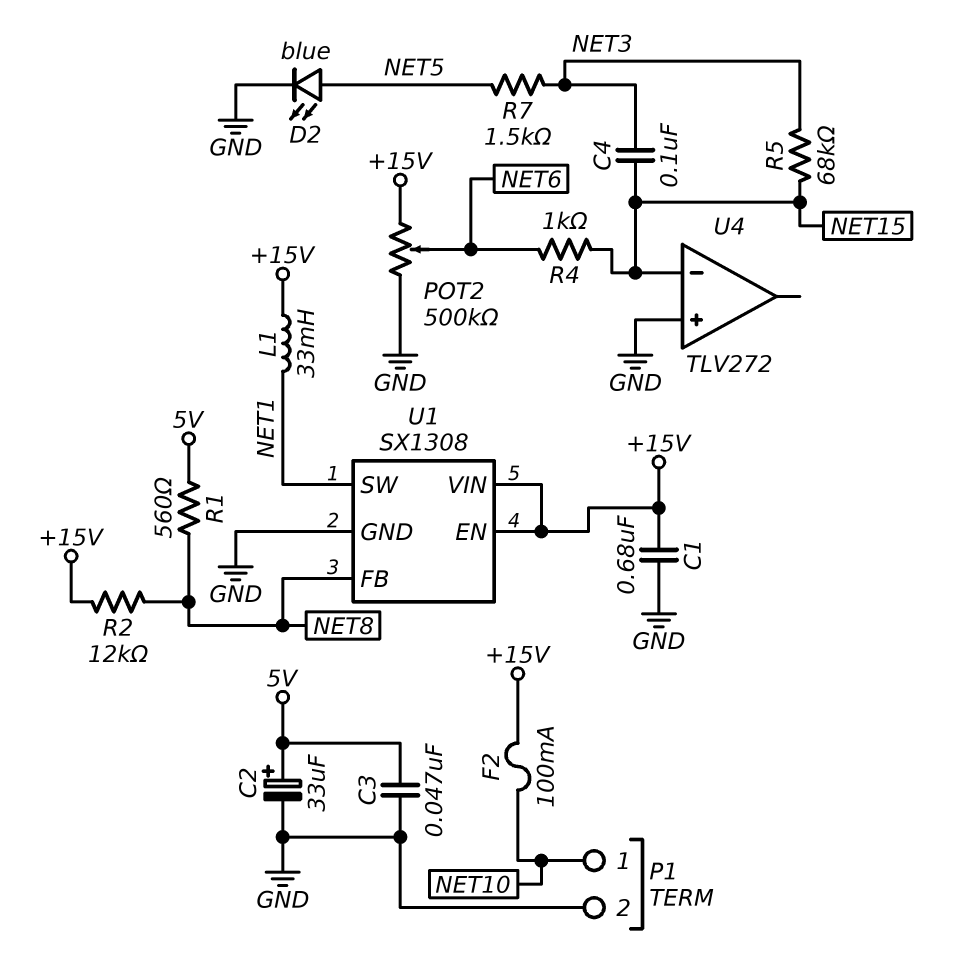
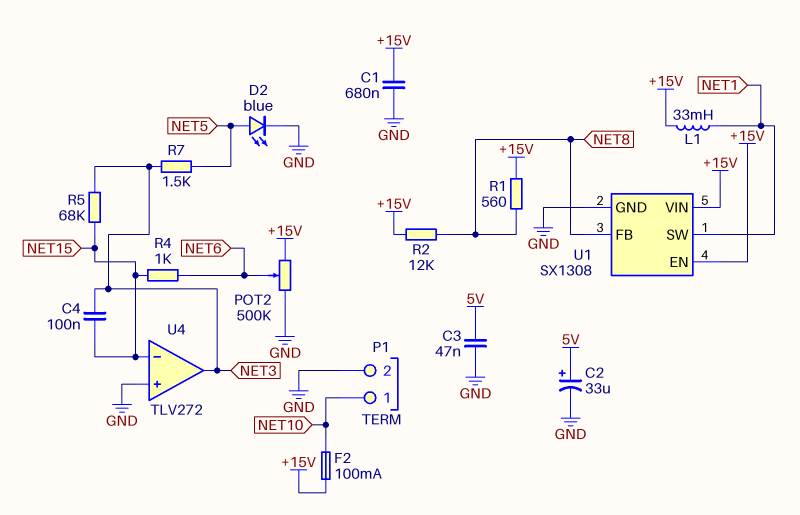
R1: 560 (5V, NET8) -> 560 (+15V, NET8)
U4 pin out: none -> NET3

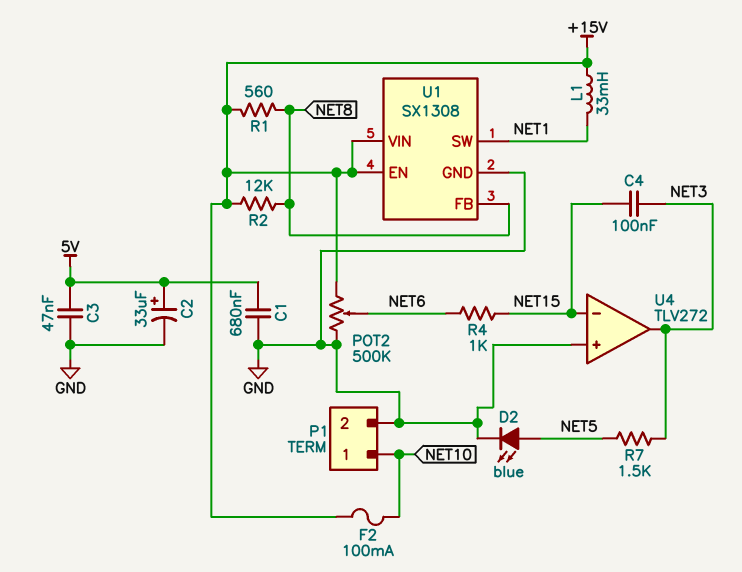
C1: 680nF (+15V, GND) -> 680nF (5V, GND)
R5: 68k (NET3, NET15) -> none

